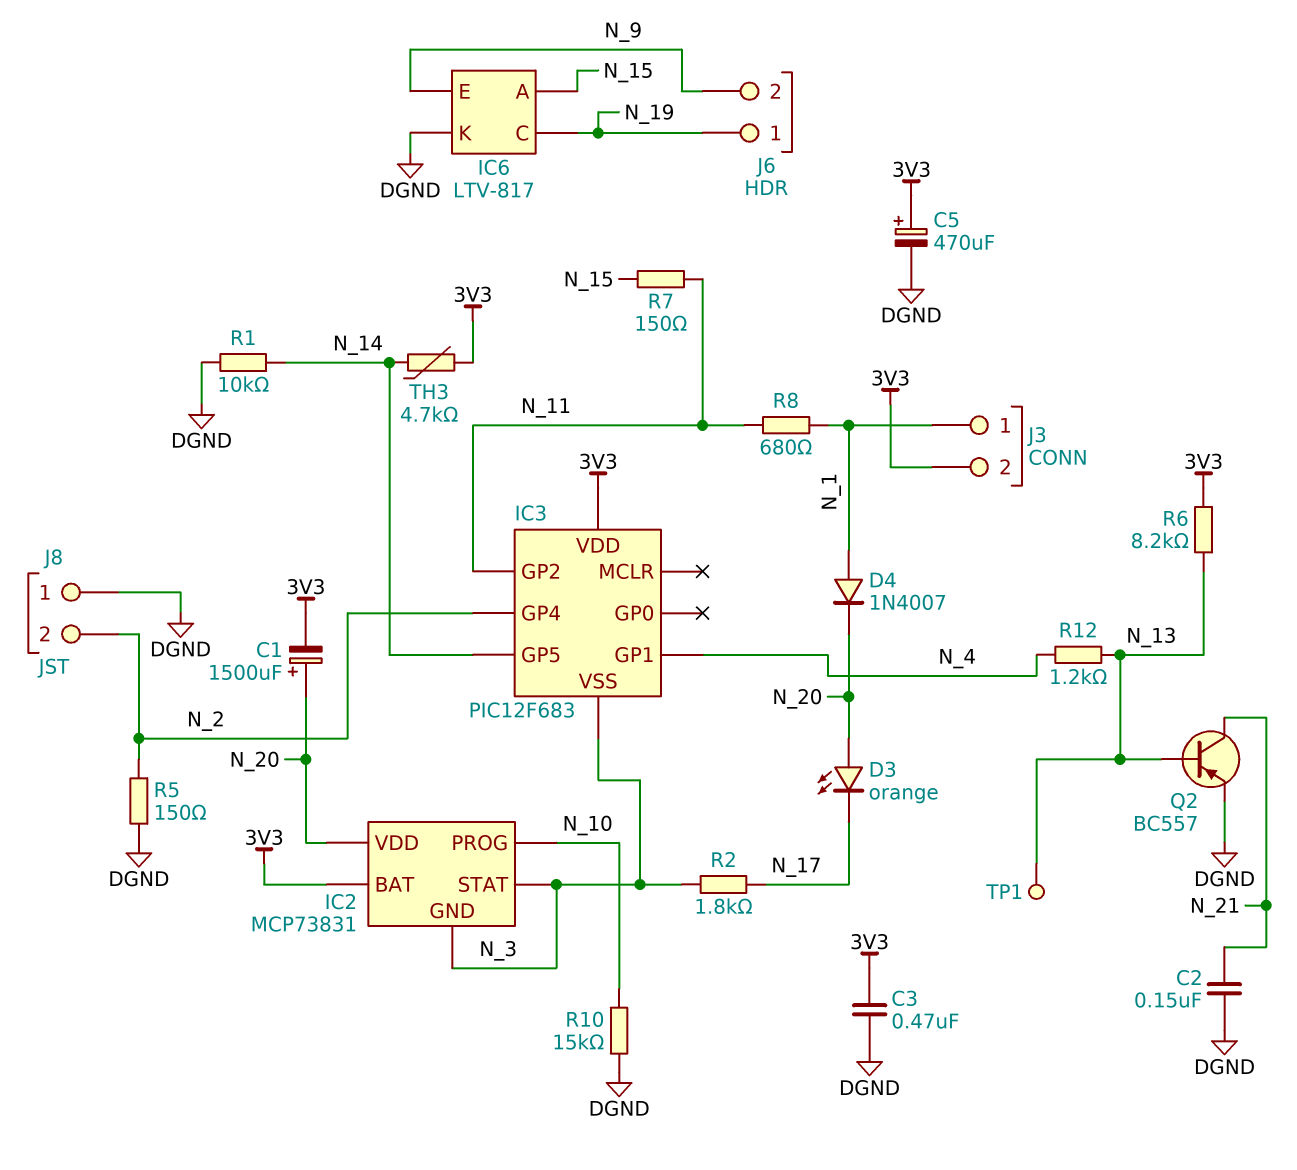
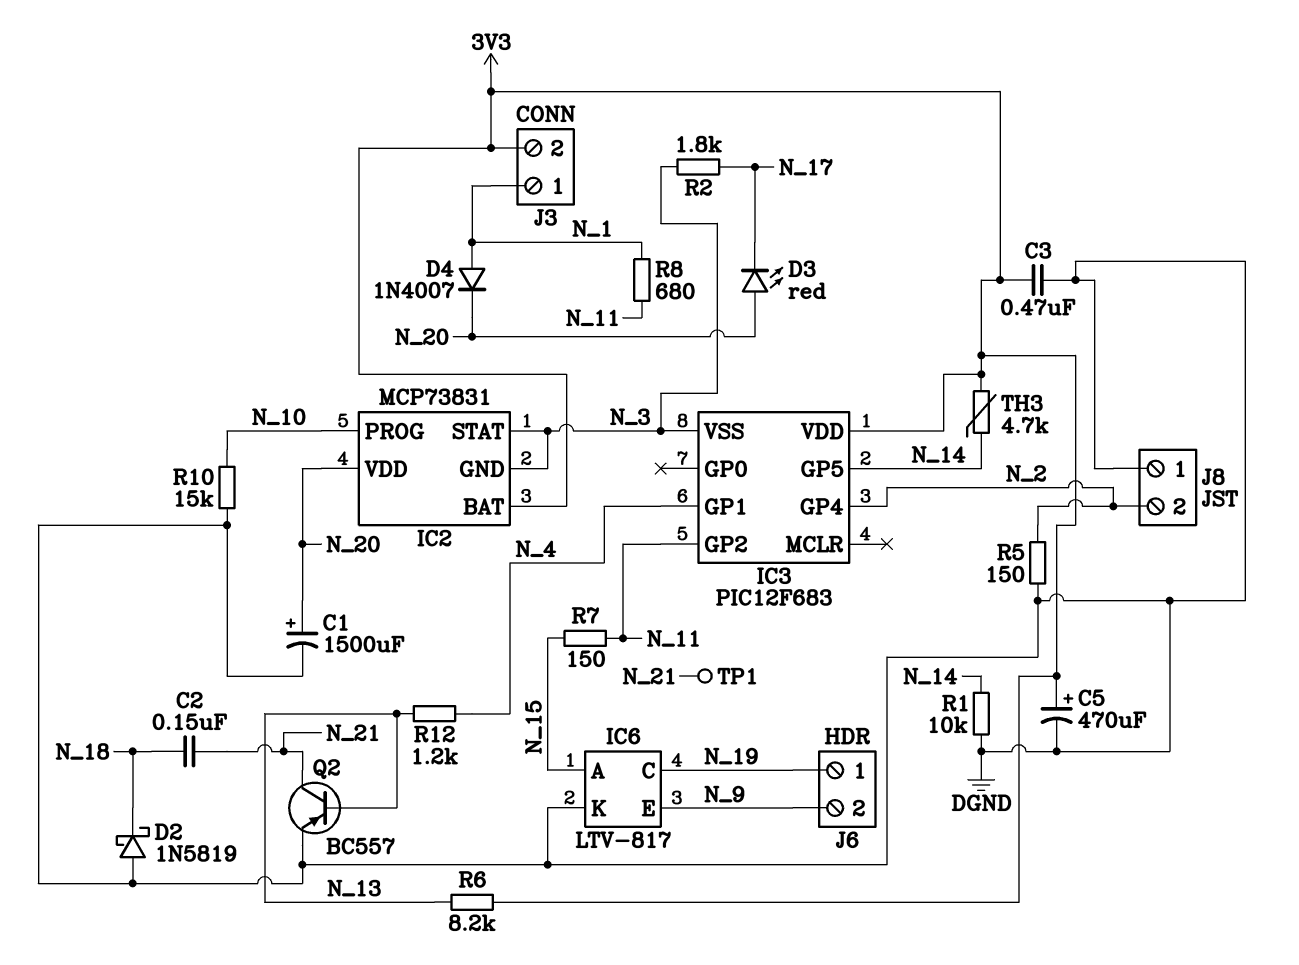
C1: 1500uF (plus N_20, minus 3V3) -> 1500uF (plus N_20, minus DGND)
C2: 150nF (DGND, N_21) -> 150nF (N_18, N_21)
D2: none -> schottky 1N5819 (A DGND, K N_18)
D3: LED orange (A N_20, K N_17) -> LED red (A N_20, K N_17)
TP1: test point (N_13) -> test point (N_21)

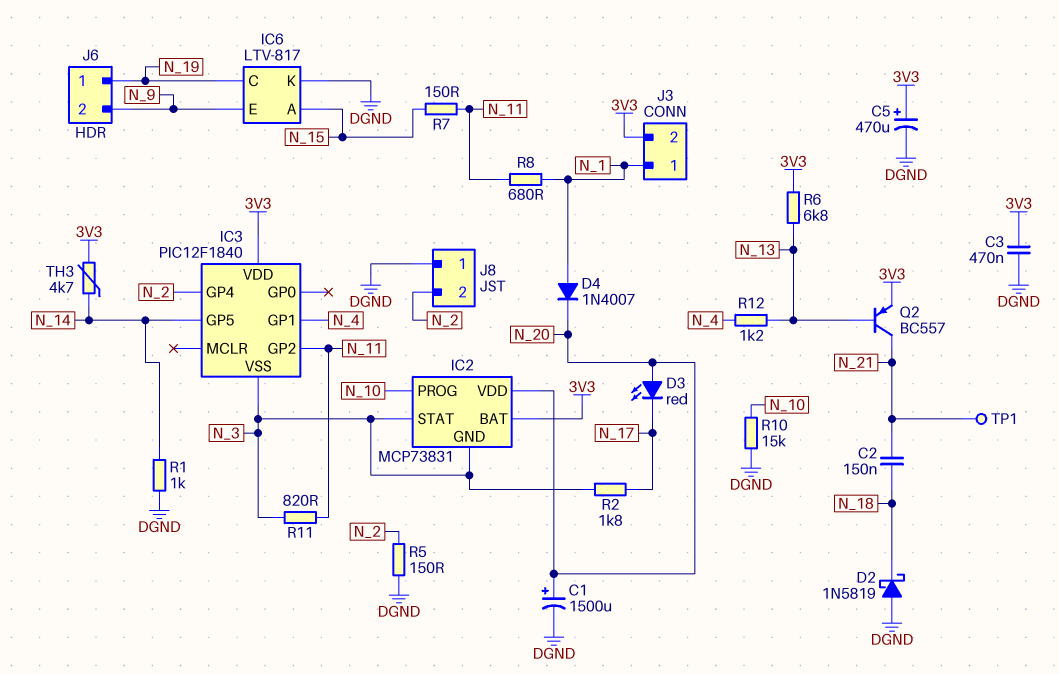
IC3: PIC12F683 -> PIC12F1840
Q2: PNP BC557 (B N_13, C N_21, E DGND) -> PNP BC557 (B N_13, C N_21, E 3V3)
R1: 10k (DGND, N_14) -> 1k (DGND, N_14)
R6: 8.2k (3V3, N_13) -> 6.8k (3V3, N_13)
R11: none -> 820 (N_3, N_11)

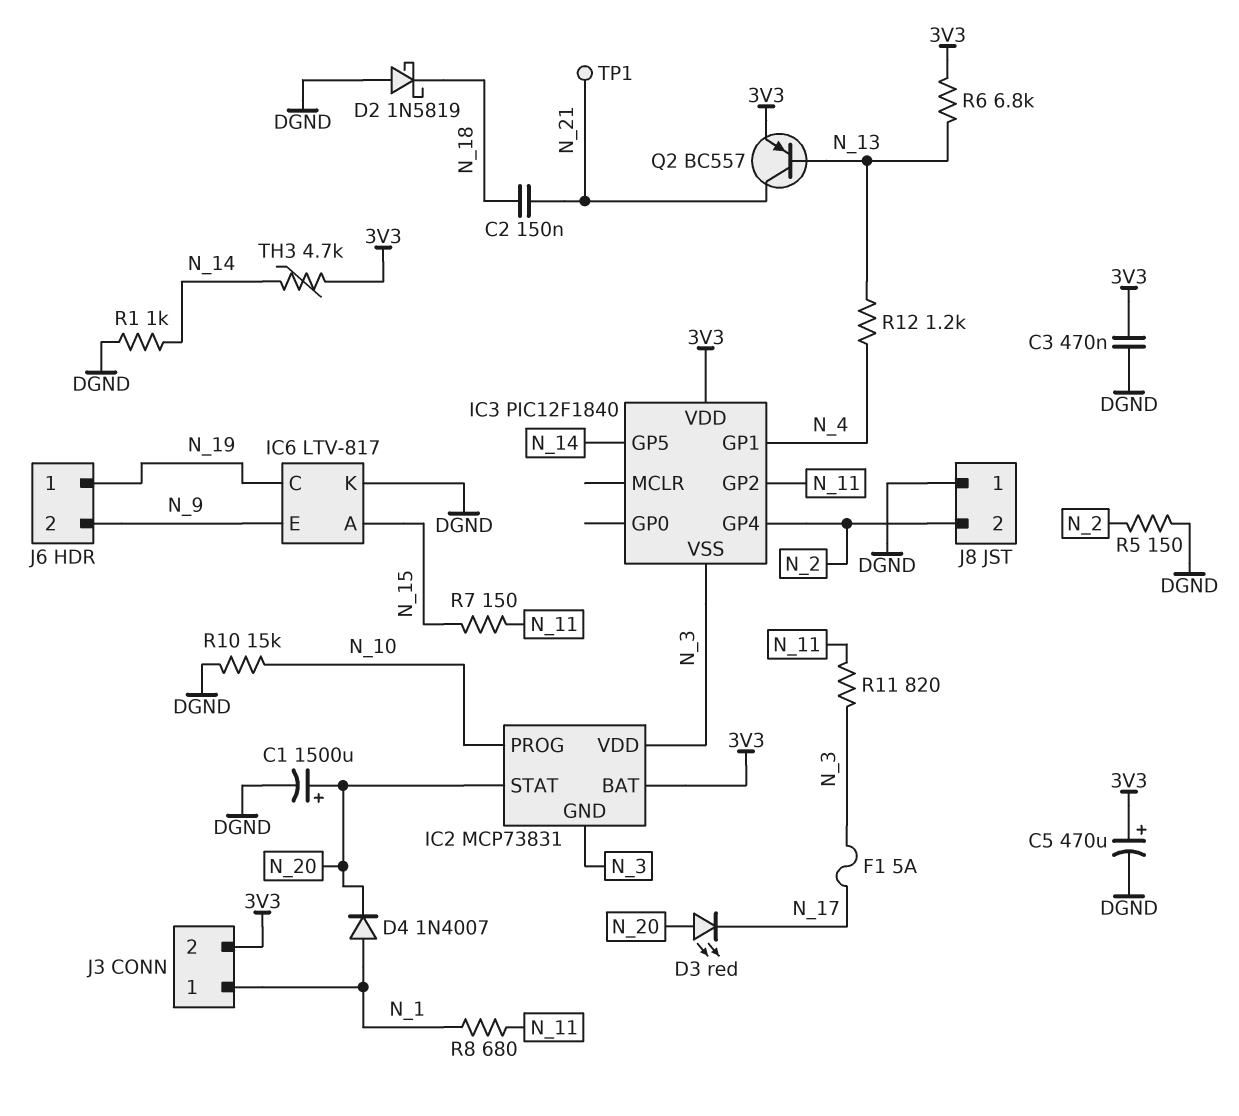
F1: none -> 5A (N_3, N_17)
IC2 pin STAT: N_3 -> N_20
IC2 pin VDD: N_20 -> N_3
R2: 1.8k (N_3, N_17) -> none

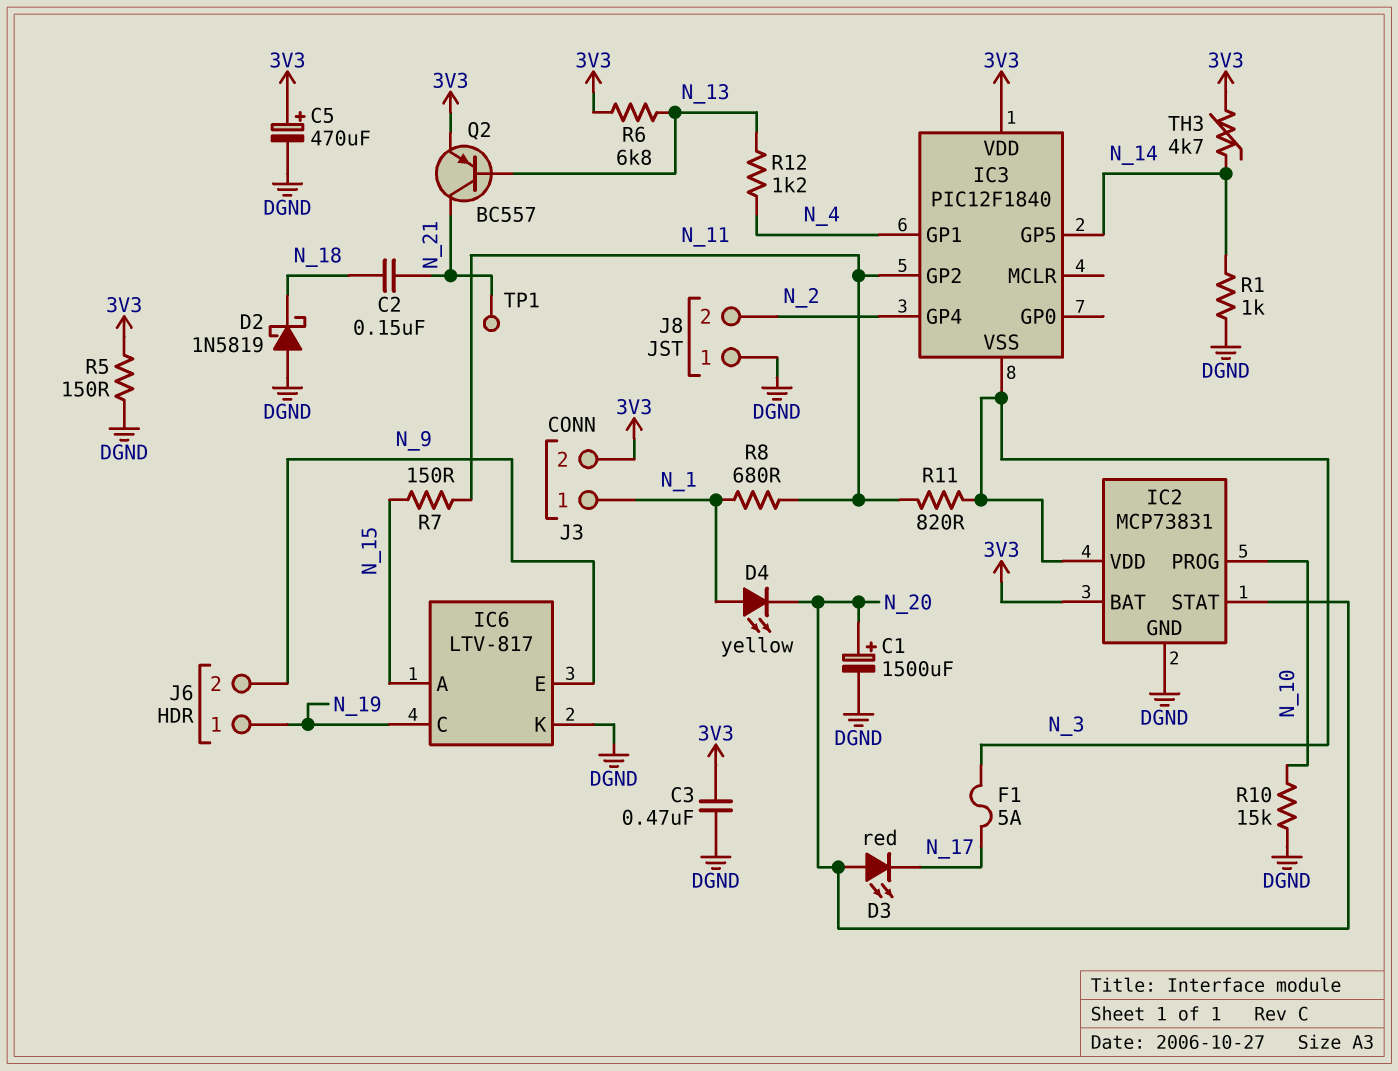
D4: diode 1N4007 (A N_1, K N_20) -> LED yellow (A N_1, K N_20)
IC2 pin GND: N_3 -> DGND
R5: 150 (DGND, N_2) -> 150 (3V3, DGND)

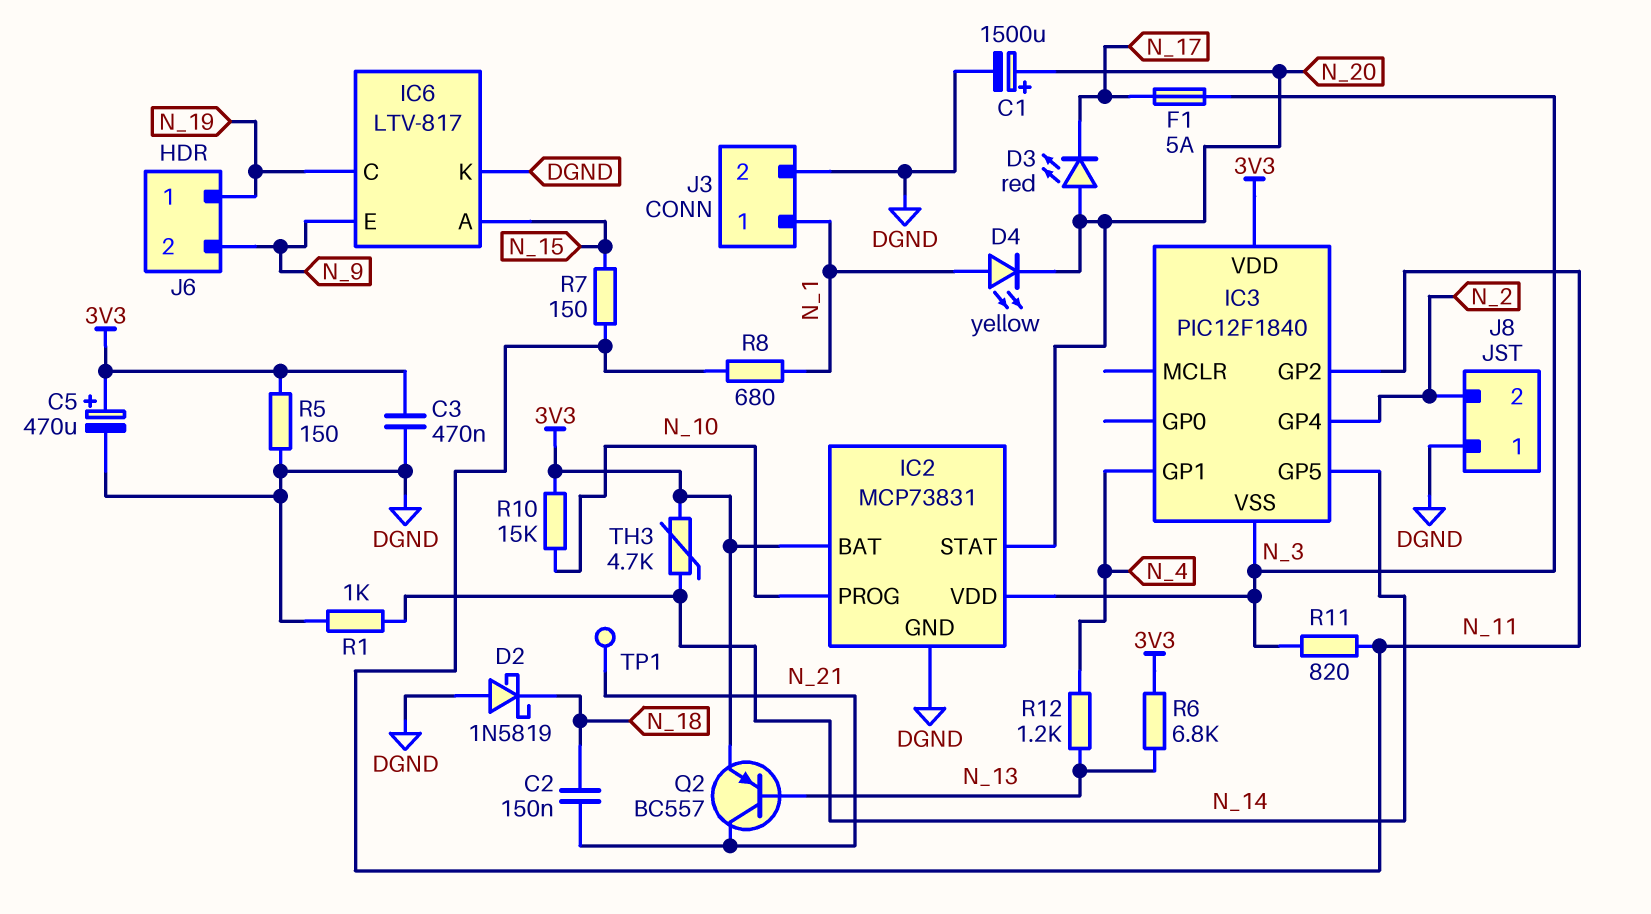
J3 pin 2: 3V3 -> DGND
R10: 15k (DGND, N_10) -> 15k (3V3, N_10)

